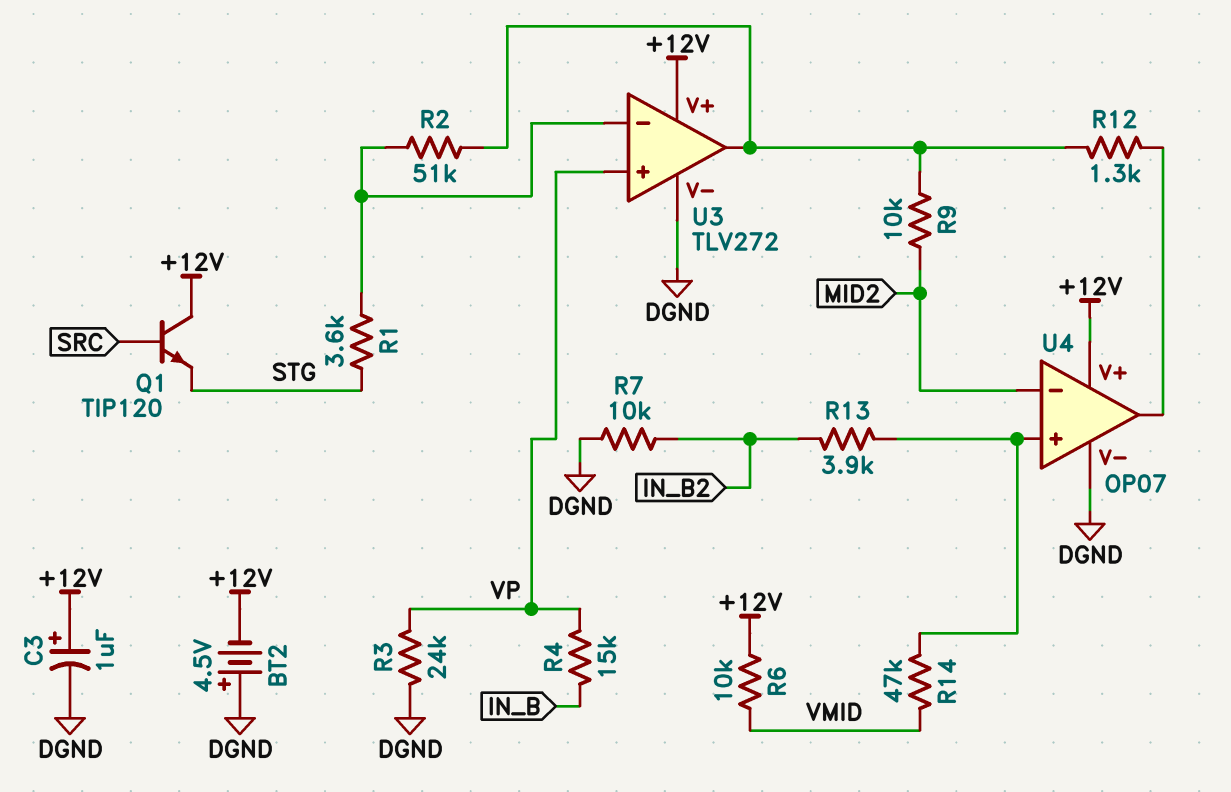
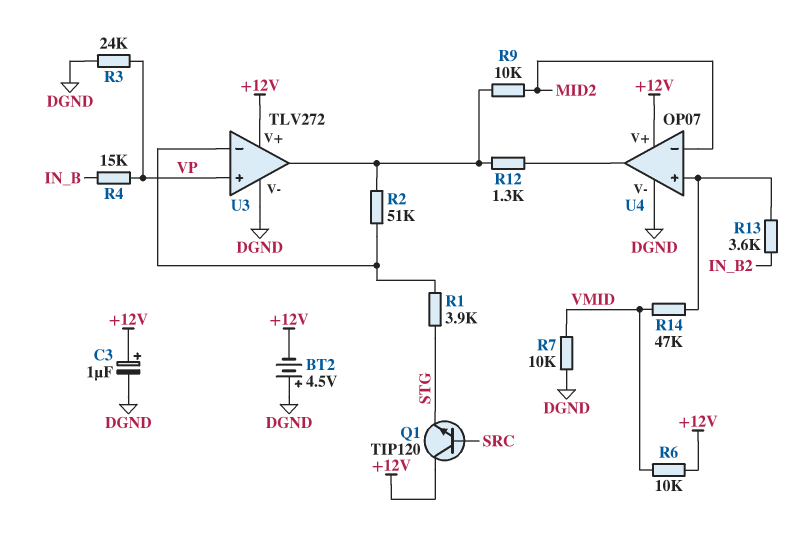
R1: 3.6k (STG, U3/in-) -> 3.9k (STG, U3/in-)
R7: 10k (DGND, IN_B2) -> 10k (DGND, VMID)
R13: 3.9k (IN_B2, U4/in+) -> 3.6k (IN_B2, U4/in+)

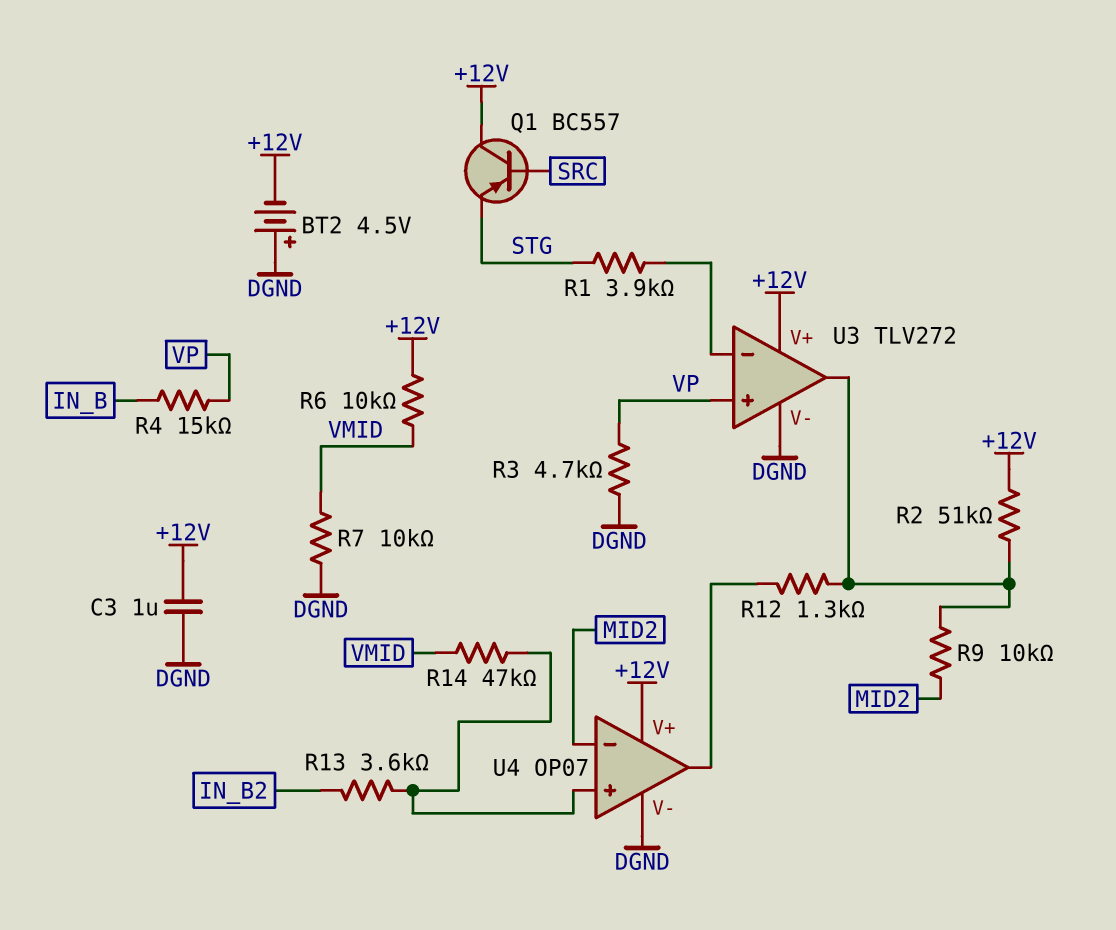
C3: 1uF (plus +12V, minus DGND) -> 1uF (+12V, DGND)
Q1: NPN TIP120 (B SRC, C +12V, E STG) -> PNP BC557 (B SRC, C +12V, E STG)
R2: 51k (U3/in-, U3/out) -> 51k (+12V, U3/out)
R3: 24k (DGND, VP) -> 4.7k (DGND, VP)

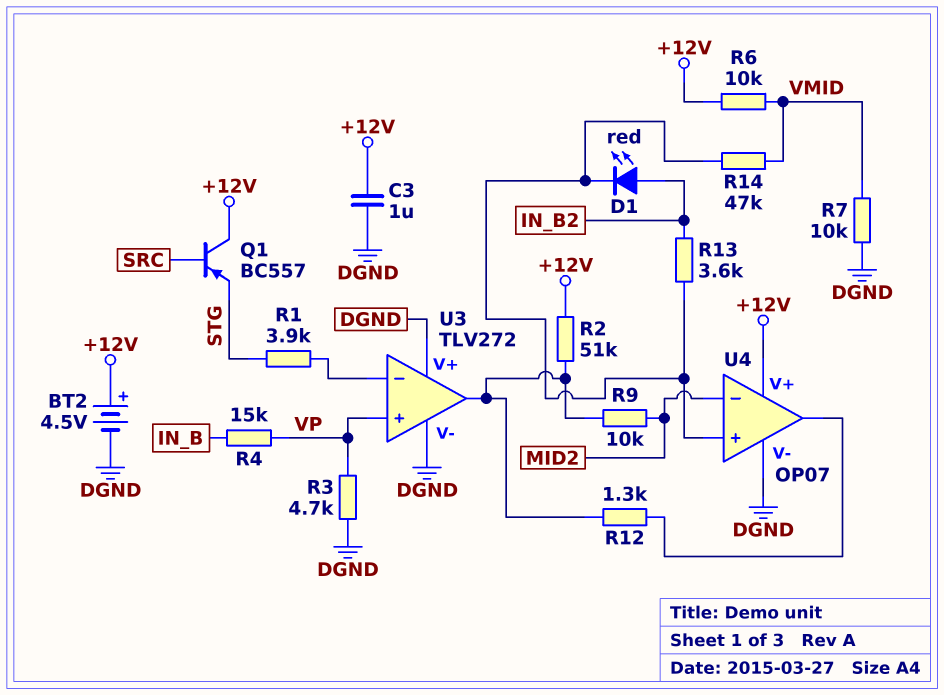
BT2: 4.5V (plus DGND, minus +12V) -> 4.5V (plus +12V, minus DGND)
D1: none -> LED red (A IN_B2, K U4/in+)
U3 pin V+: +12V -> DGND

